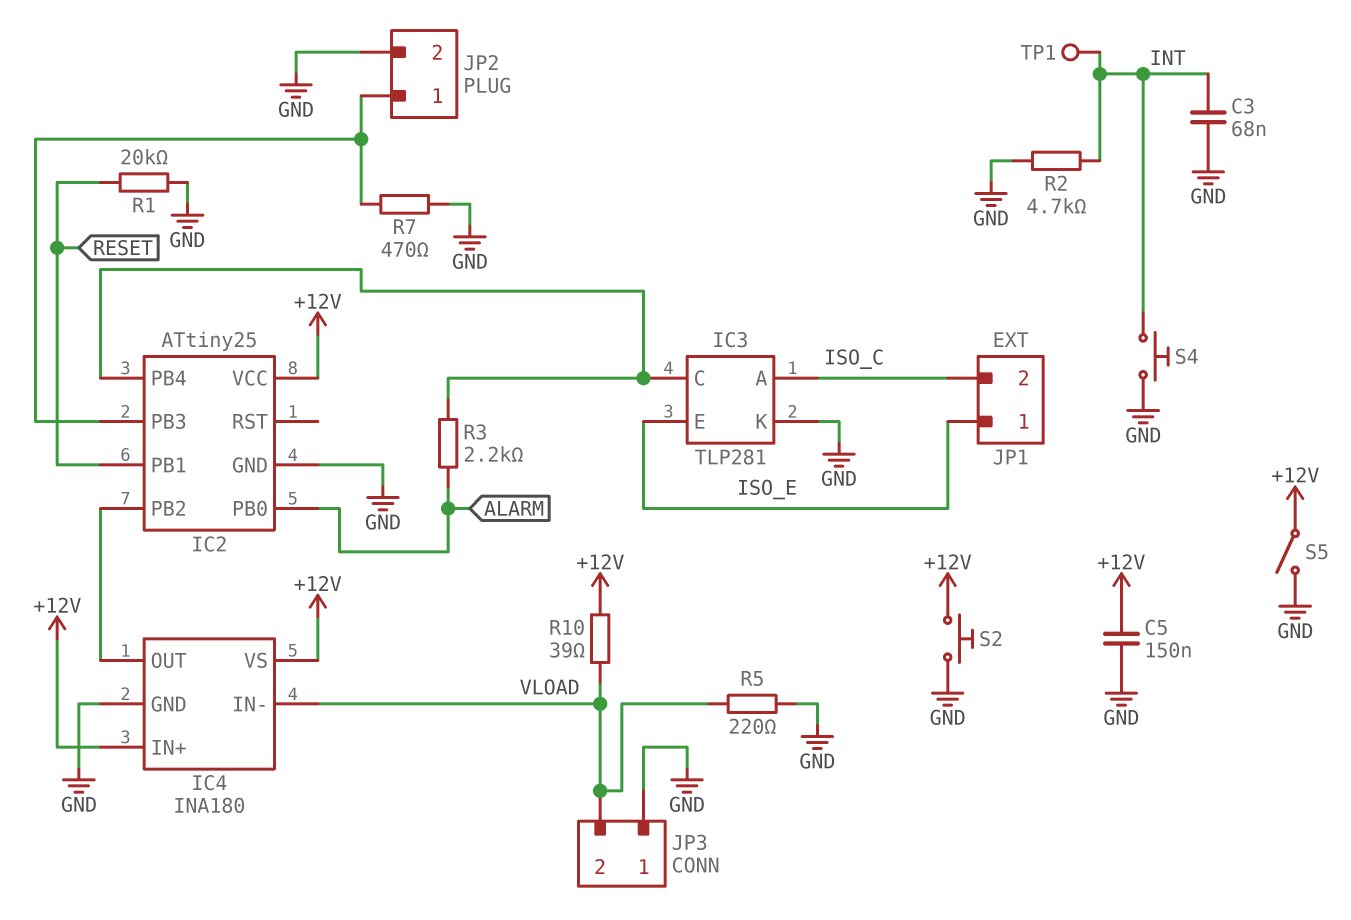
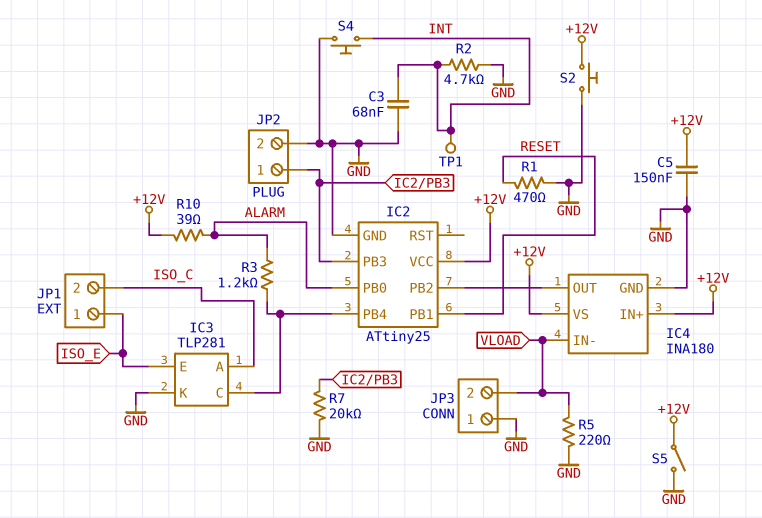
R1: 20k (GND, RESET) -> 470 (GND, RESET)
R3: 2.2k (ALARM, IC2/PB4) -> 1.2k (ALARM, IC2/PB4)
R7: 470 (GND, IC2/PB3) -> 20k (GND, IC2/PB3)
R10: 39 (+12V, VLOAD) -> 39 (+12V, ALARM)

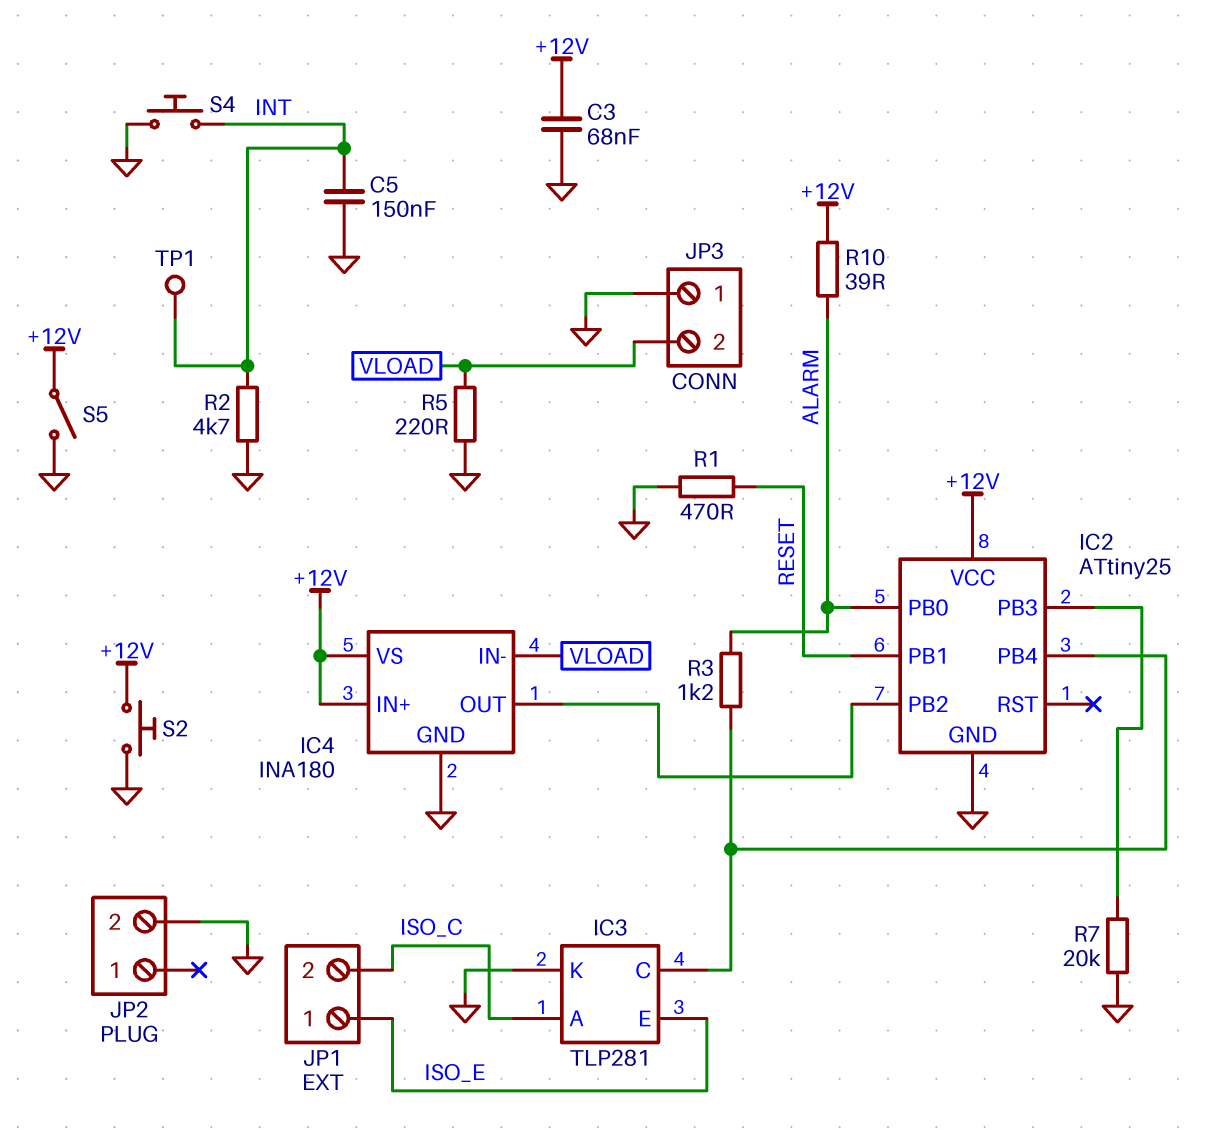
C3: 68nF (GND, INT) -> 68nF (+12V, GND)
C5: 150nF (+12V, GND) -> 150nF (GND, INT)
JP2 pin 1: IC2/PB3 -> none

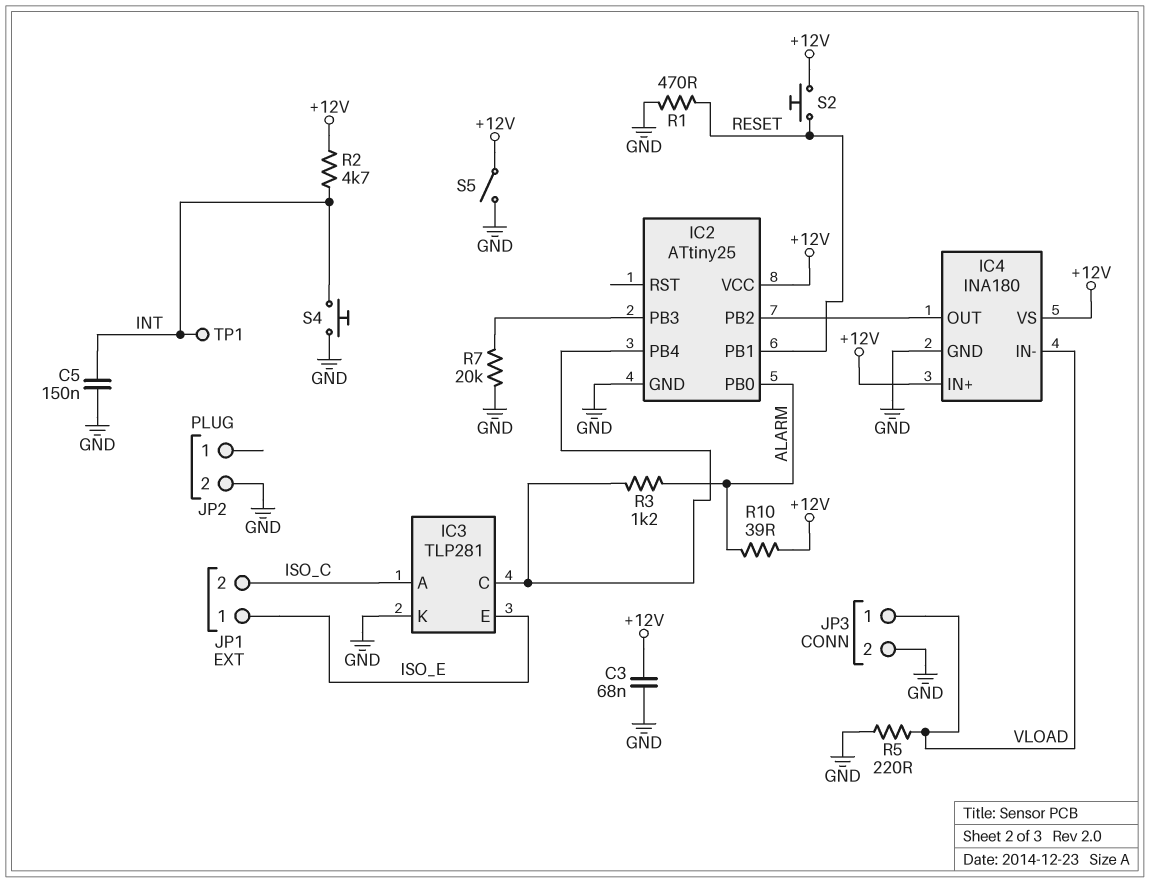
JP3 pin 1: GND -> VLOAD
JP3 pin 2: VLOAD -> GND
R2: 4.7k (GND, INT) -> 4.7k (+12V, INT)
S2: button (+12V, GND) -> button (+12V, RESET)

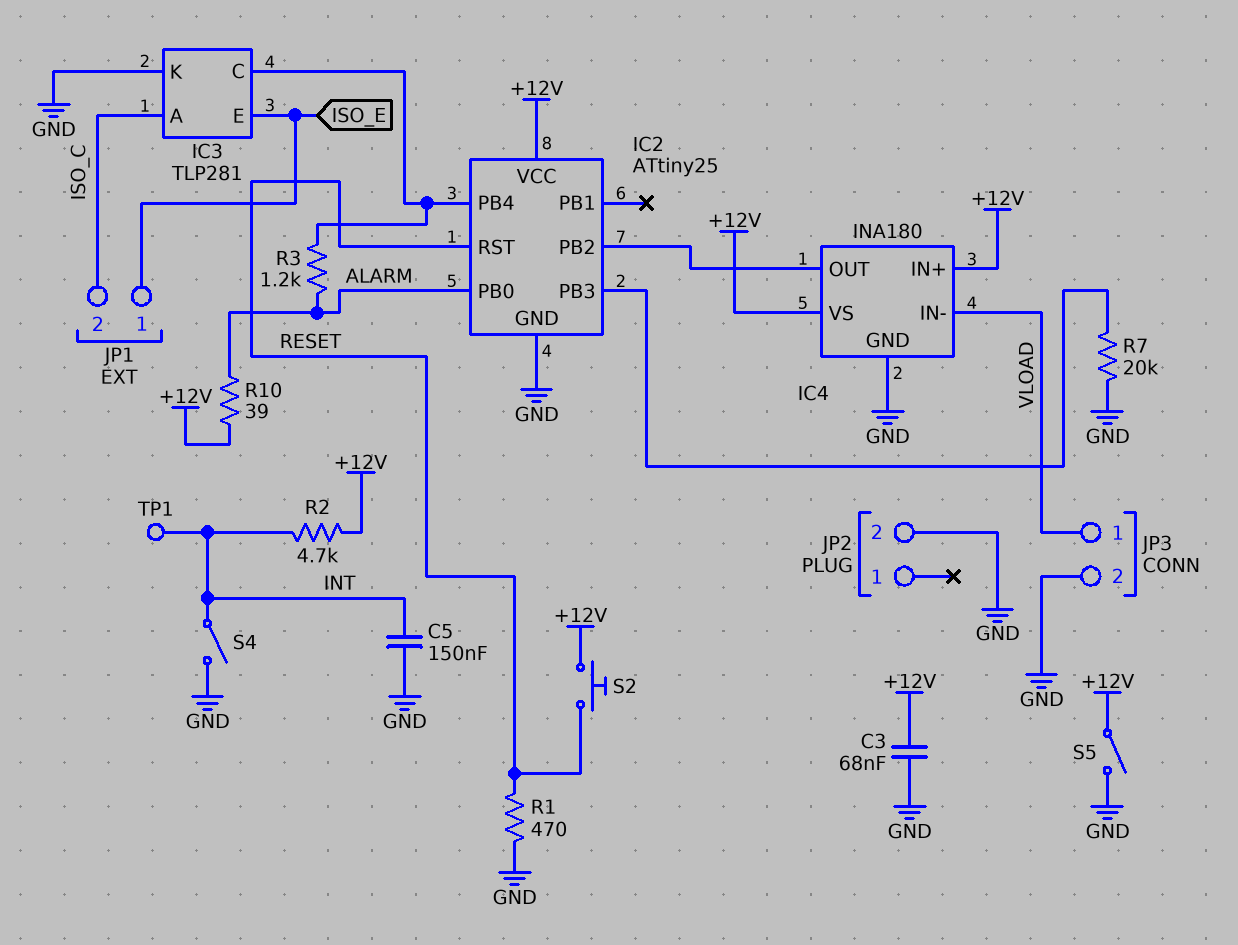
IC2 pin PB1: RESET -> none
IC2 pin RST: none -> RESET
R5: 220 (GND, VLOAD) -> none
S4: button (GND, INT) -> switch (GND, INT)

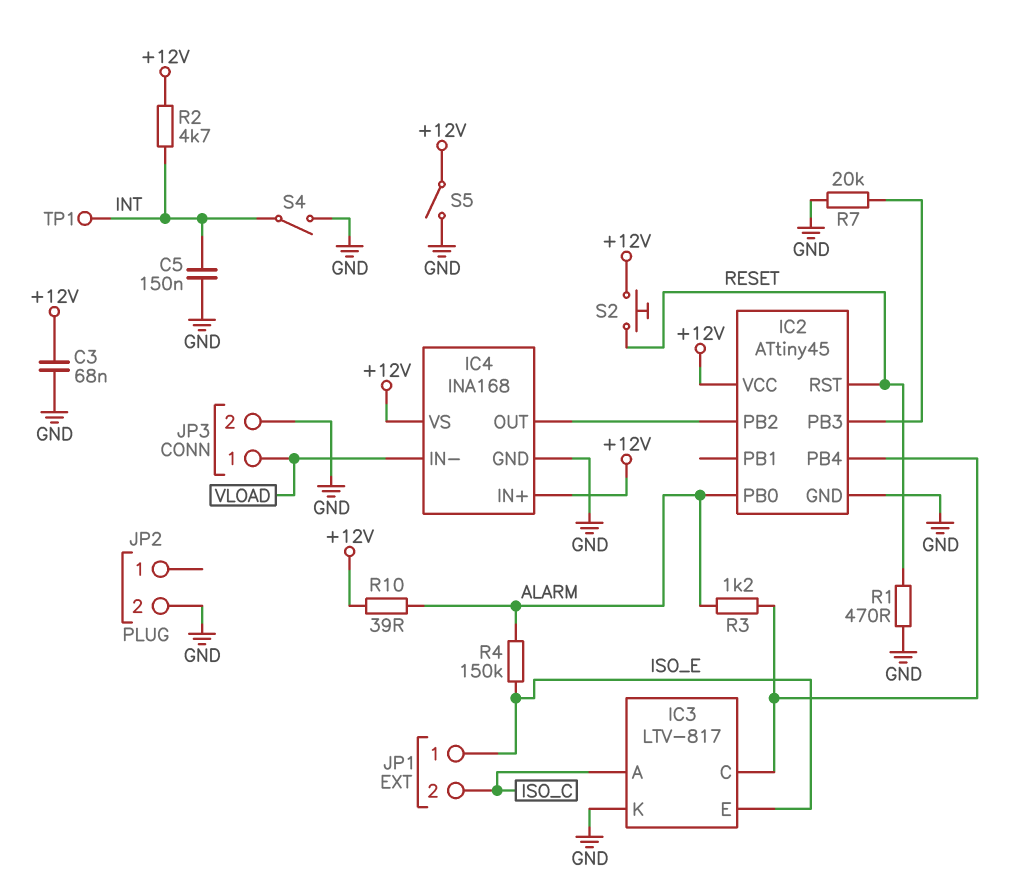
IC2: ATtiny25 -> ATtiny45
IC3: TLP281 -> LTV-817
IC4: INA180 -> INA168
R4: none -> 150k (ALARM, ISO_E)

